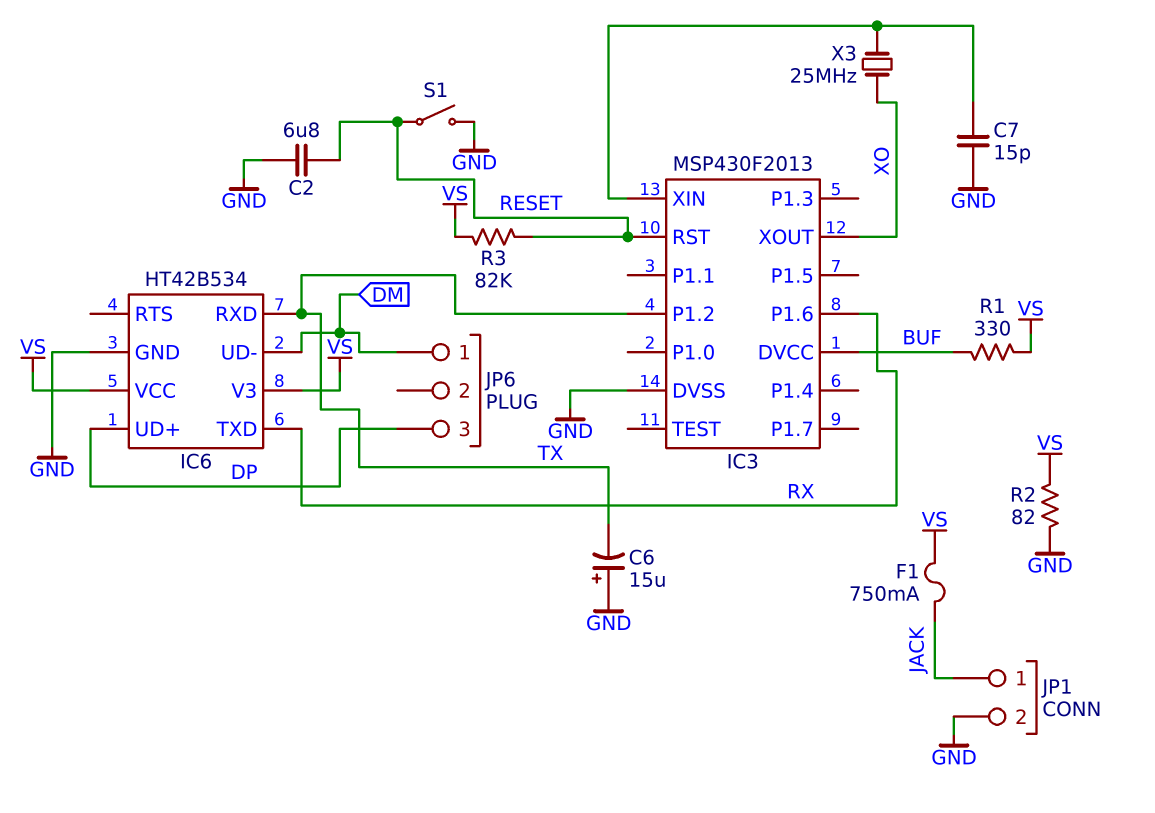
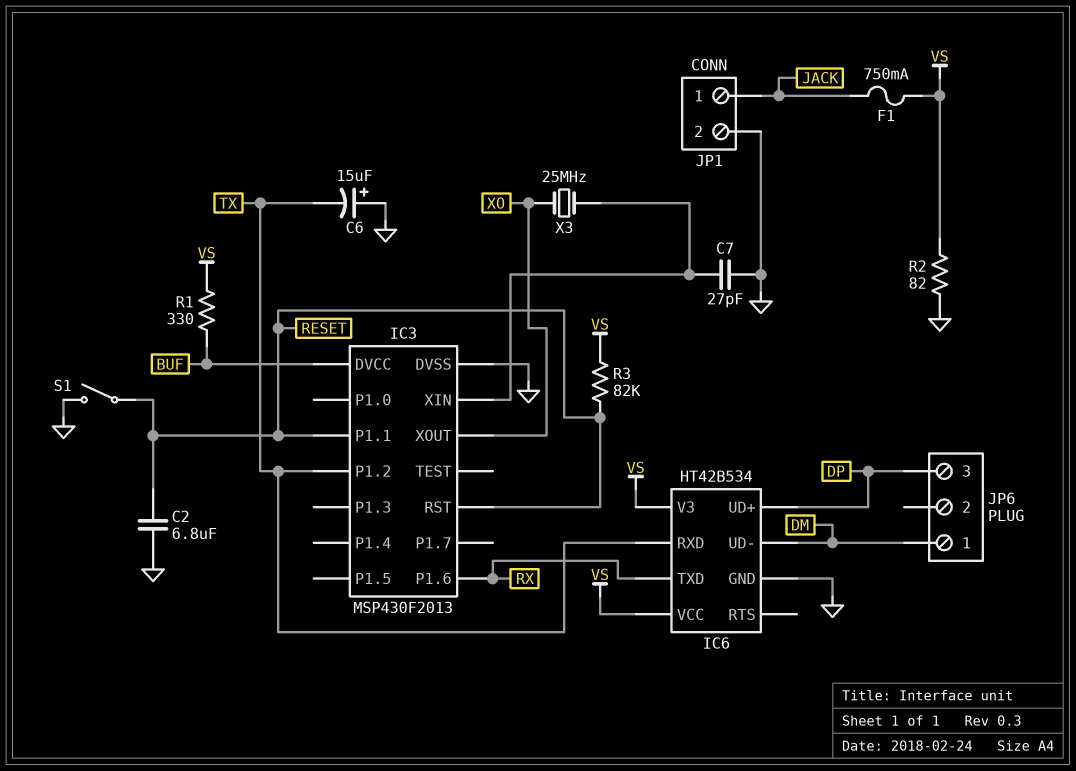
C7: 15pF (GND, IC3/XIN) -> 27pF (GND, IC3/XIN)
IC3 pin P1.1: none -> RESET

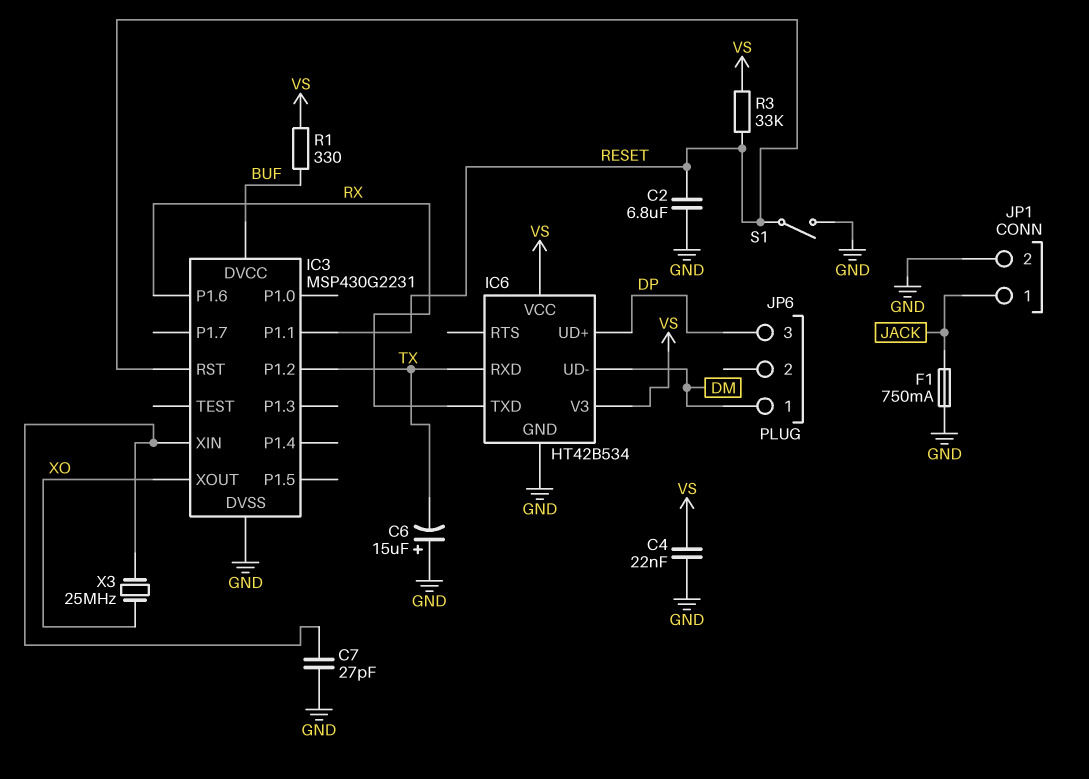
C4: none -> 22nF (GND, VS)
F1: 750mA (JACK, VS) -> 750mA (GND, JACK)
IC3: MSP430F2013 -> MSP430G2231
R2: 82 (GND, VS) -> none
R3: 82k (RESET, VS) -> 33k (RESET, VS)

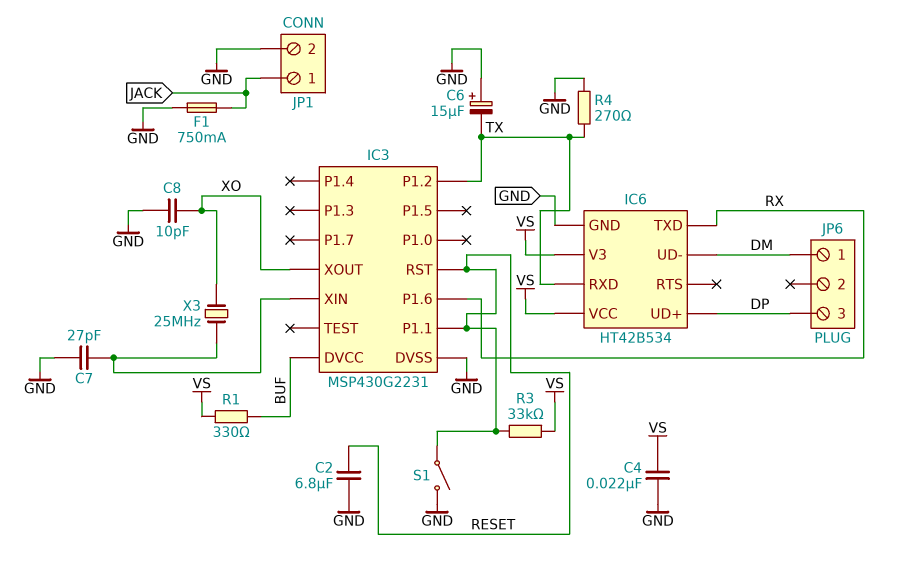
C8: none -> 10pF (GND, XO)
R4: none -> 270 (GND, TX)

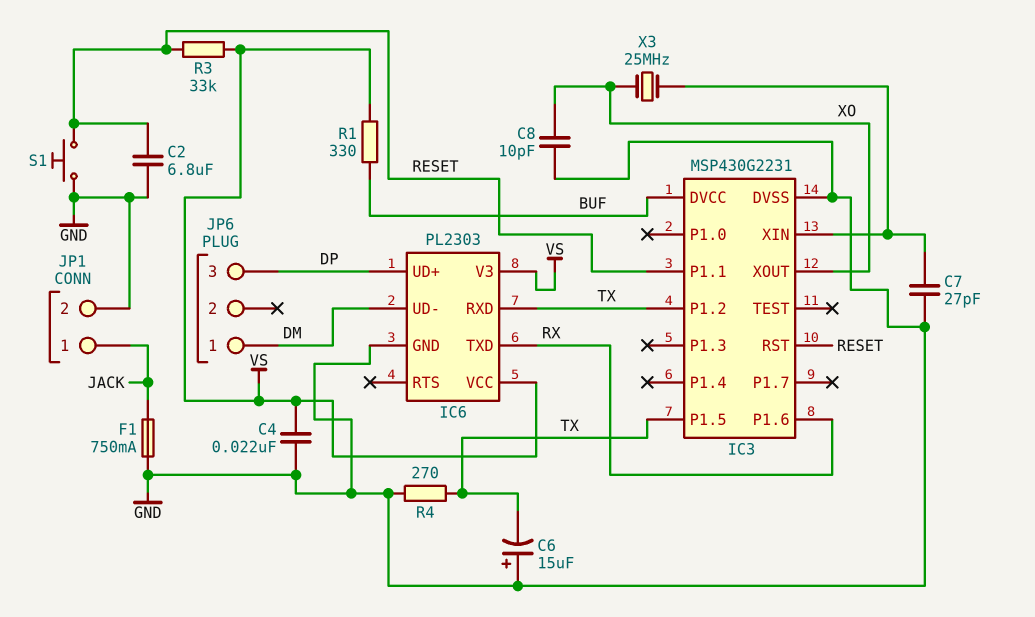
IC3 pin P1.5: none -> TX
IC6: HT42B534 -> PL2303
S1: switch (GND, RESET) -> button (GND, RESET)

